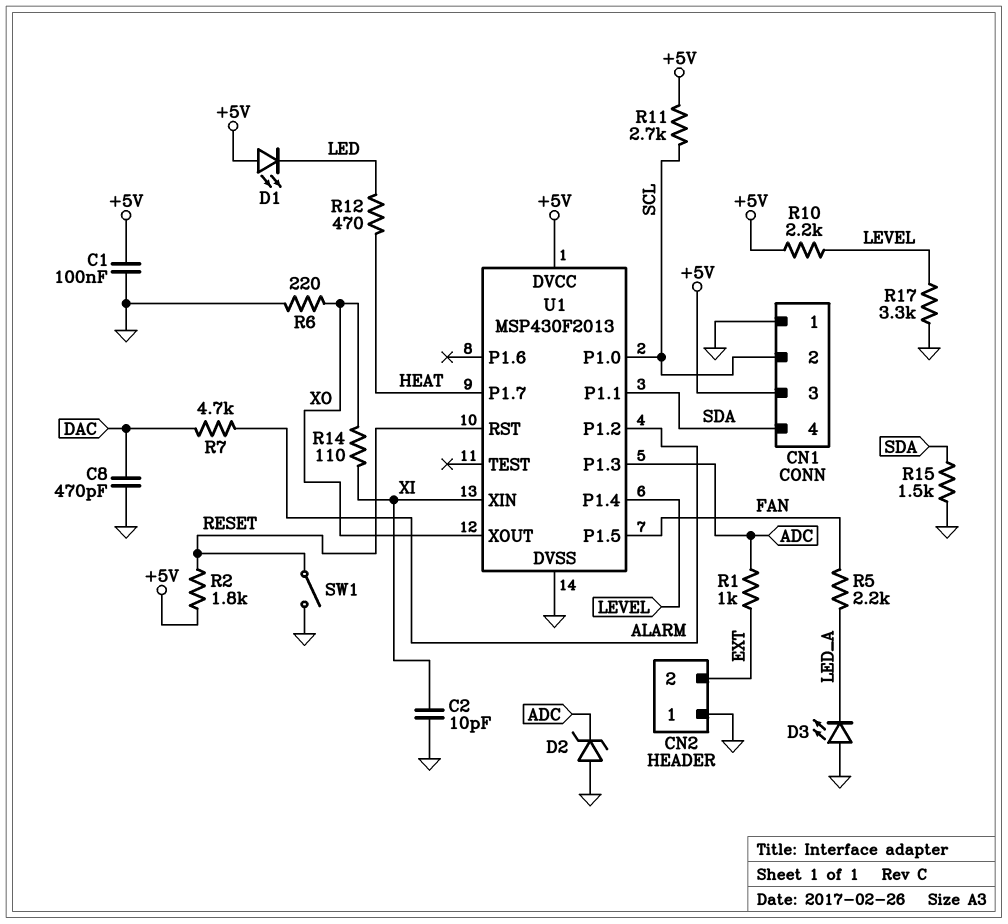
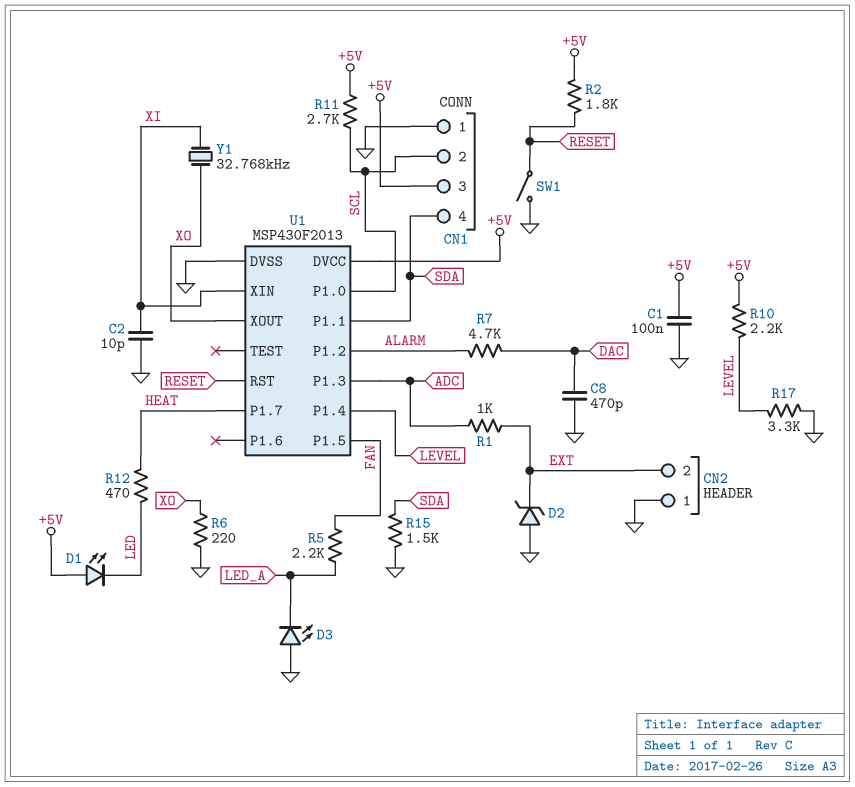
D2: zener (A GND, K ADC) -> zener (A GND, K EXT)
R14: 110 (XI, XO) -> none
Y1: none -> 32.768kHz (XI, XO)

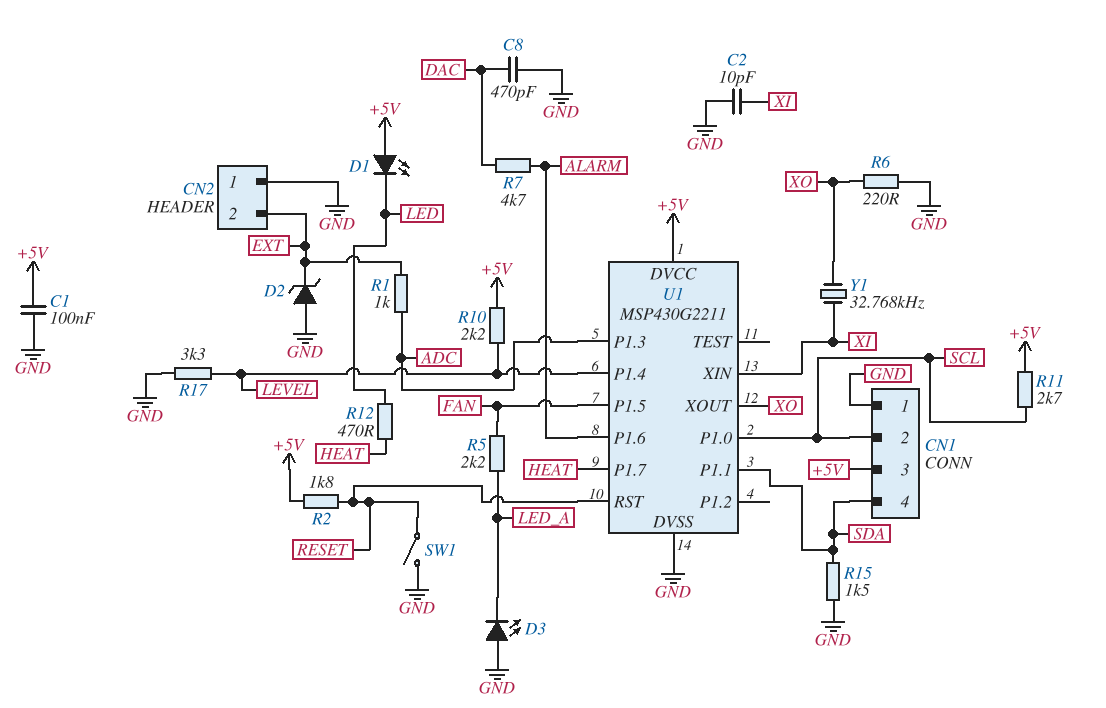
U1: MSP430F2013 -> MSP430G2211
U1 pin P1.2: ALARM -> none
U1 pin P1.6: none -> ALARM

